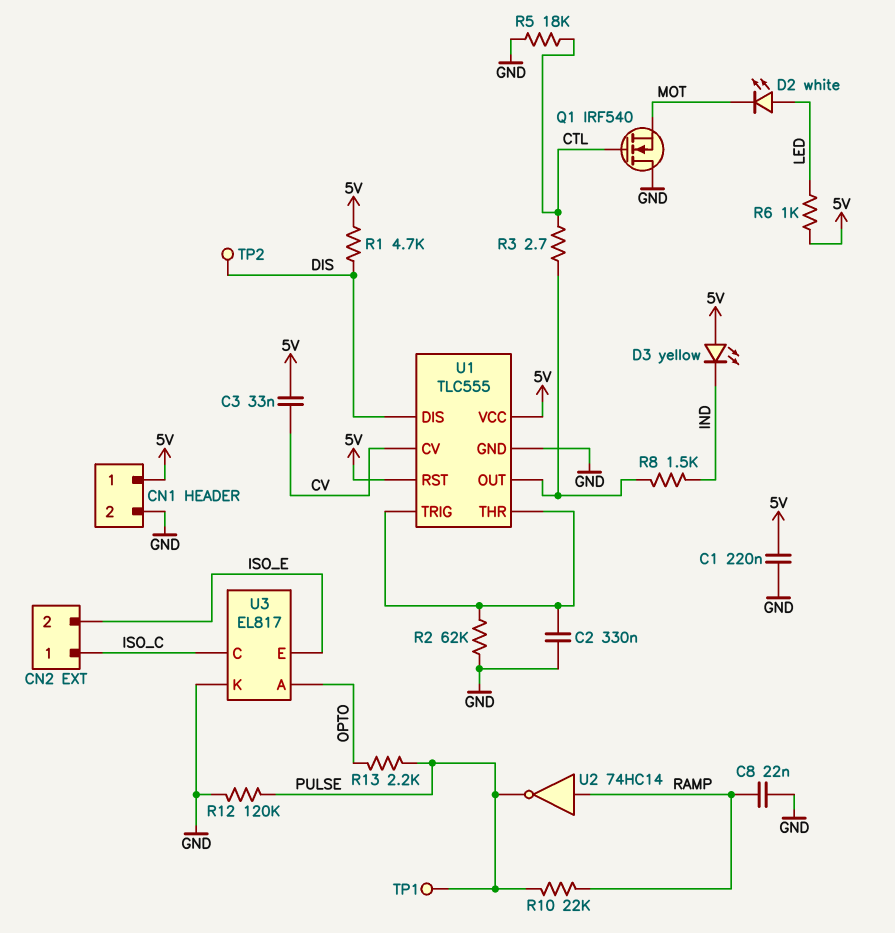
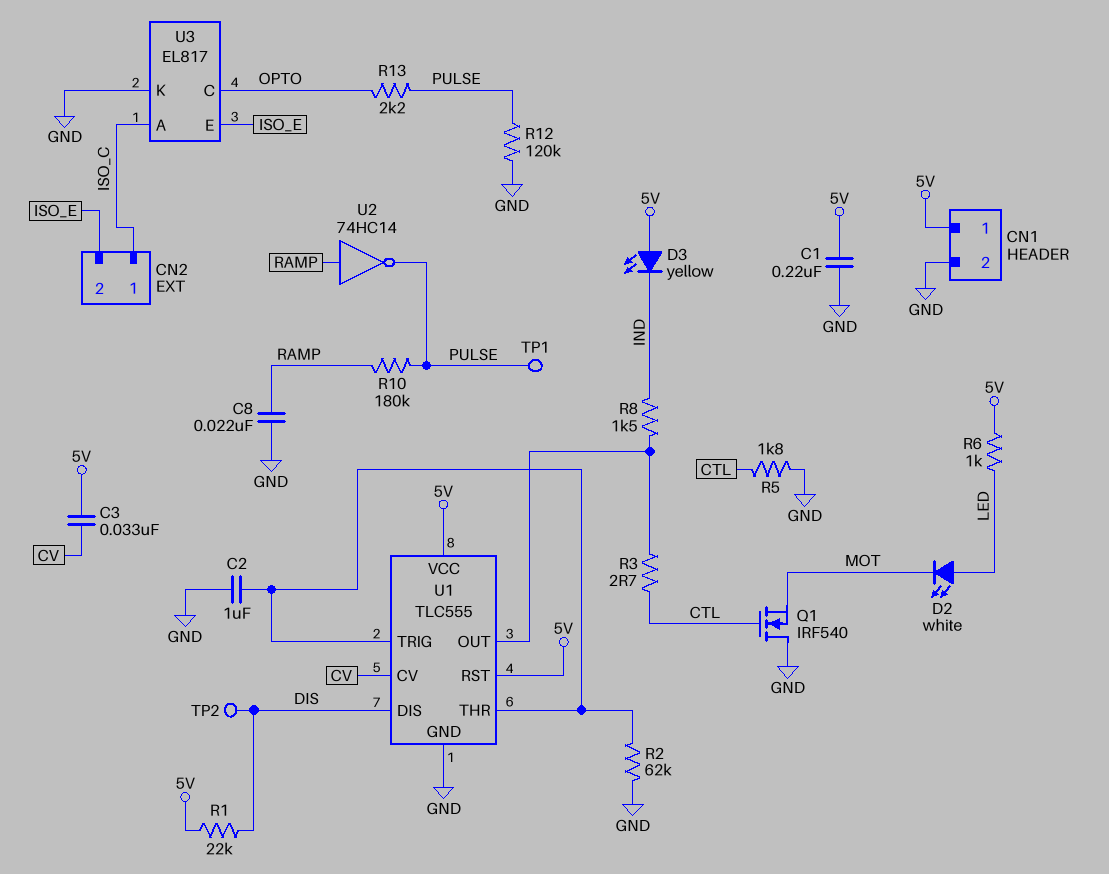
C2: 330nF (GND, U1/THR) -> 1uF (GND, U1/THR)
R1: 4.7k (5V, DIS) -> 22k (5V, DIS)
R5: 18k (CTL, GND) -> 1.8k (CTL, GND)
R10: 22k (PULSE, RAMP) -> 180k (PULSE, RAMP)
U3 pin A: OPTO -> ISO_C
U3 pin C: ISO_C -> OPTO

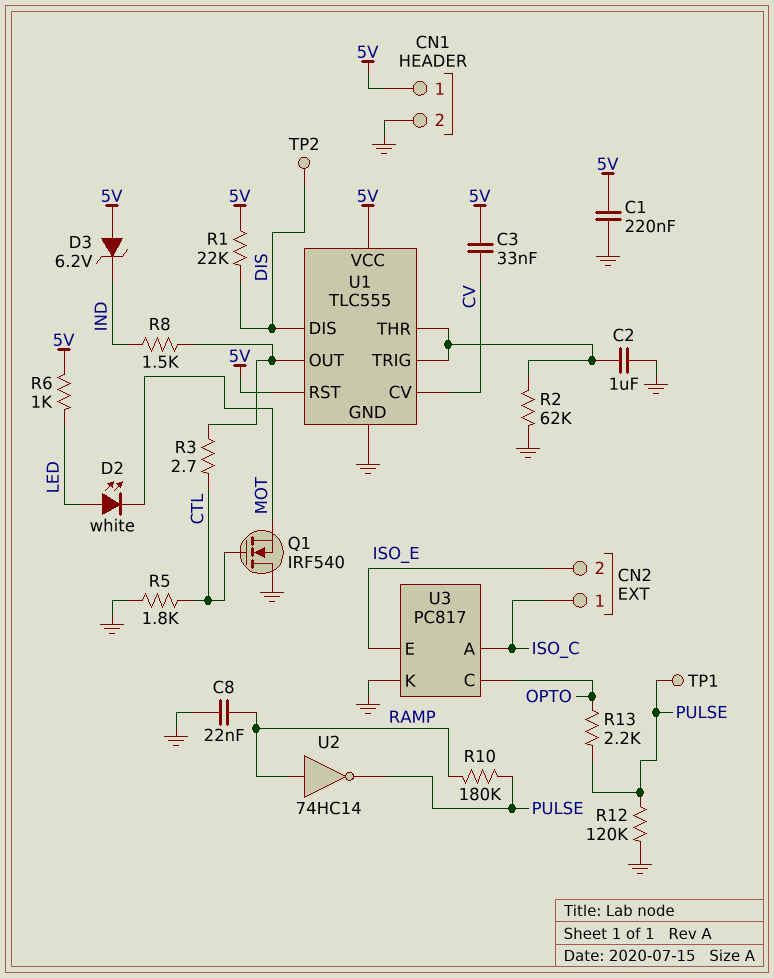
D3: LED yellow (A 5V, K IND) -> zener 6.2V (A 5V, K IND)
U3: EL817 -> PC817

